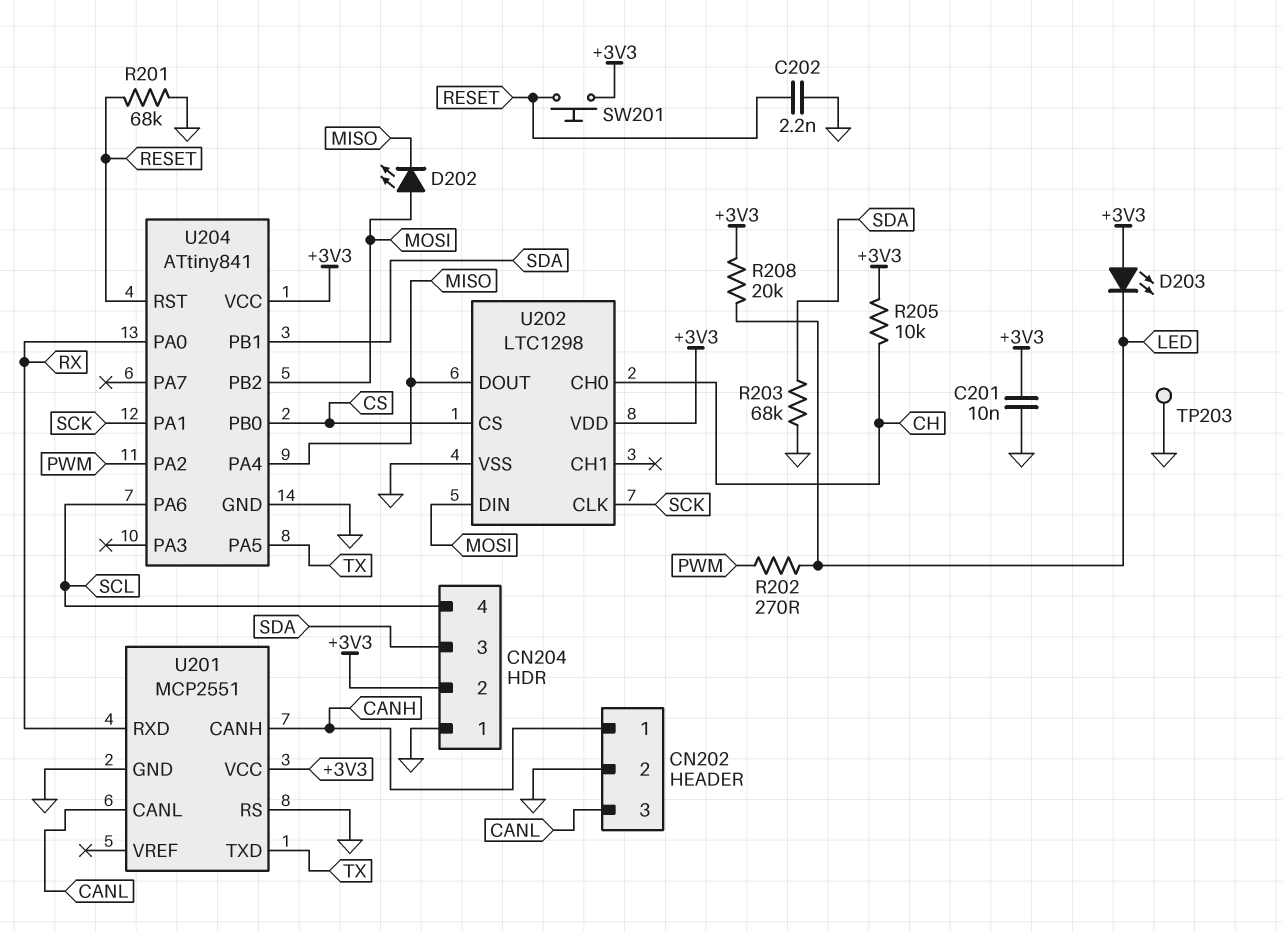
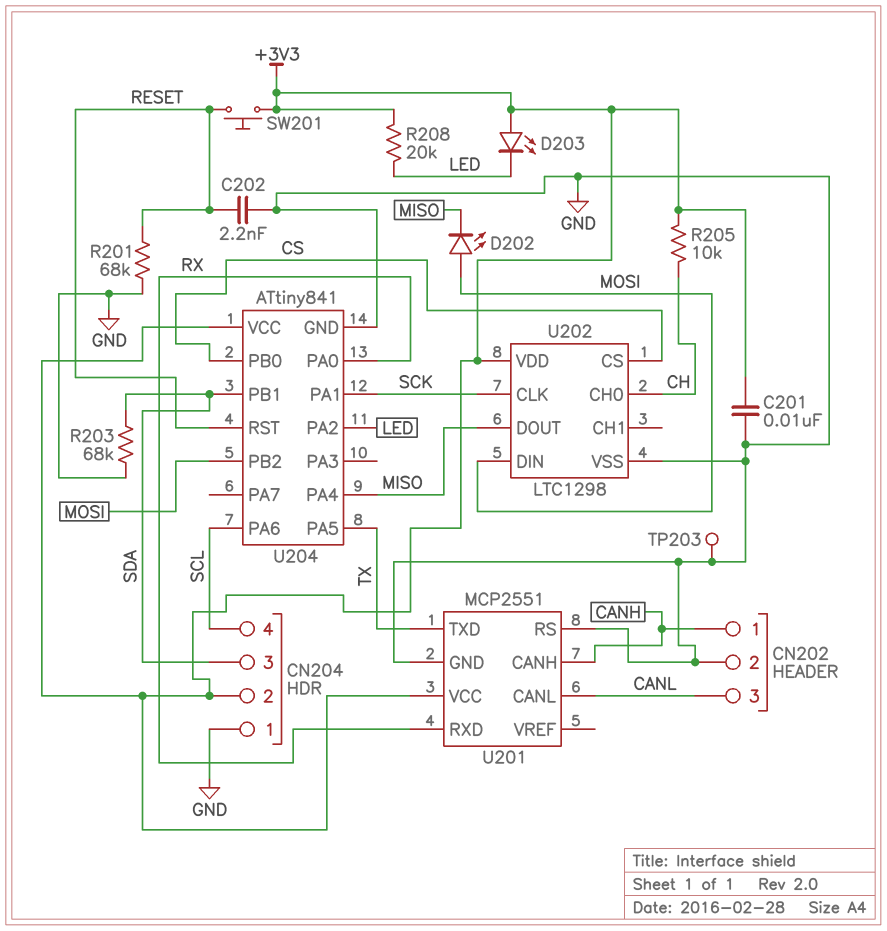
R202: 270 (LED, PWM) -> none
U204 pin PA2: PWM -> LED

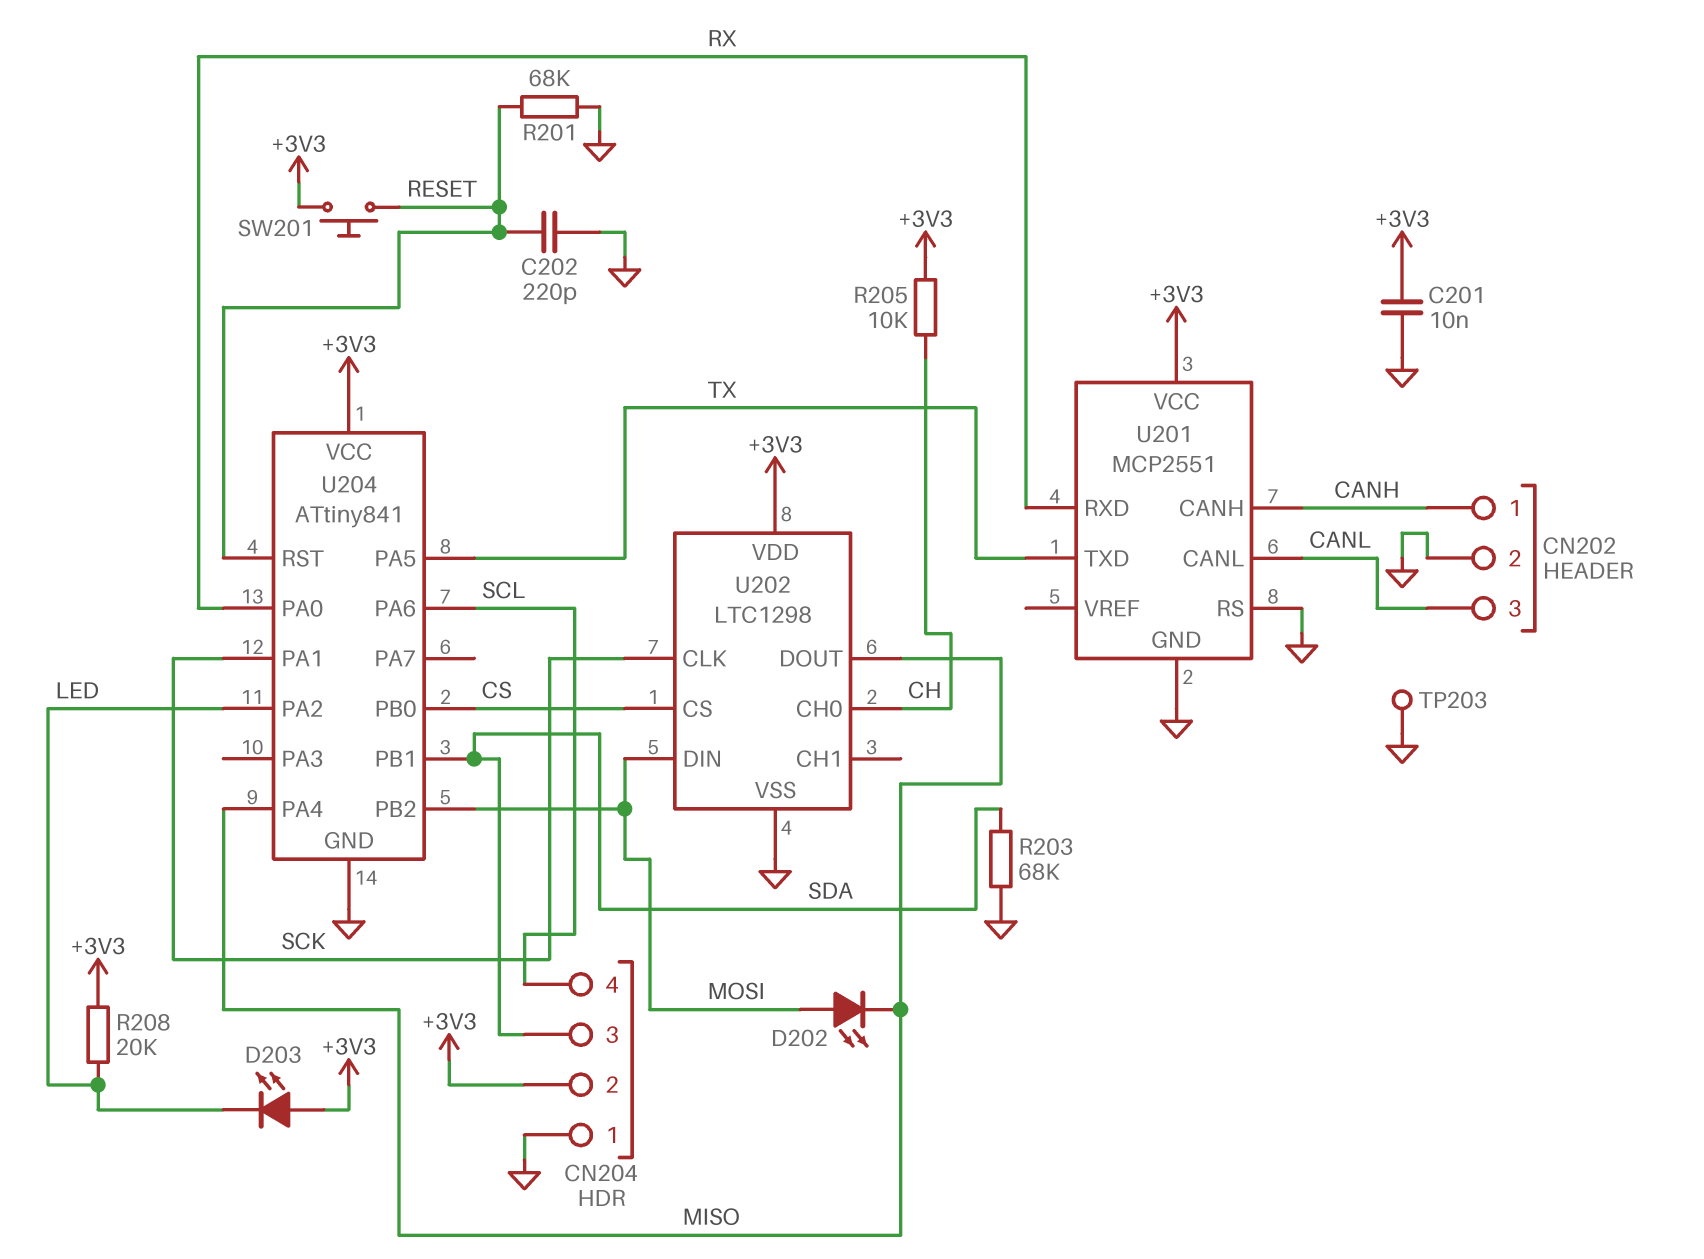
C202: 2.2nF (GND, RESET) -> 220pF (GND, RESET)

